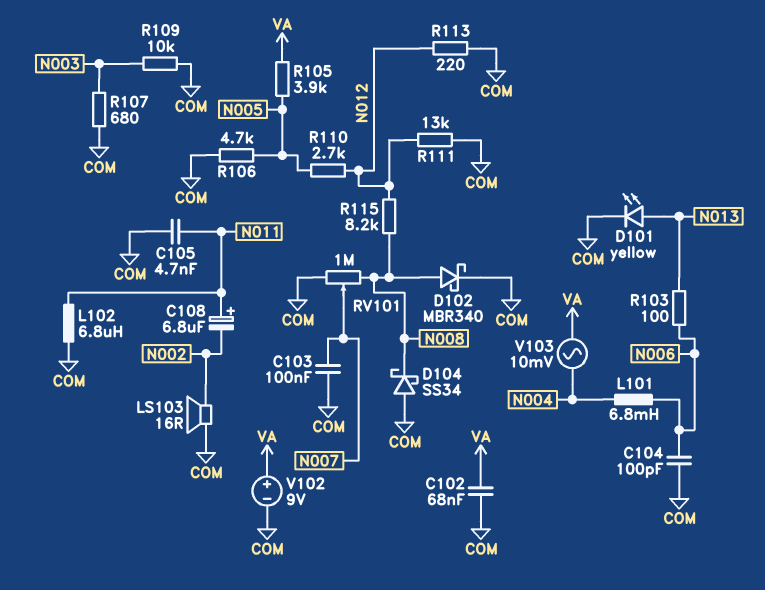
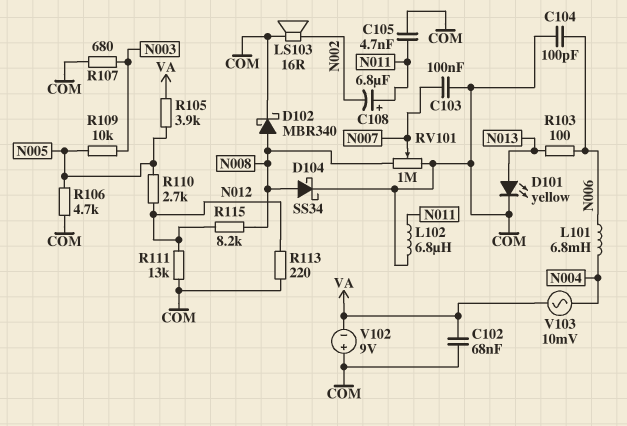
D104: schottky SS34 (A COM, K N008) -> schottky SS34 (A N008, K COM)
R109: 10k (COM, N003) -> 10k (N003, N005)
V102: 9V (plus VA, minus COM) -> 9V (plus COM, minus VA)

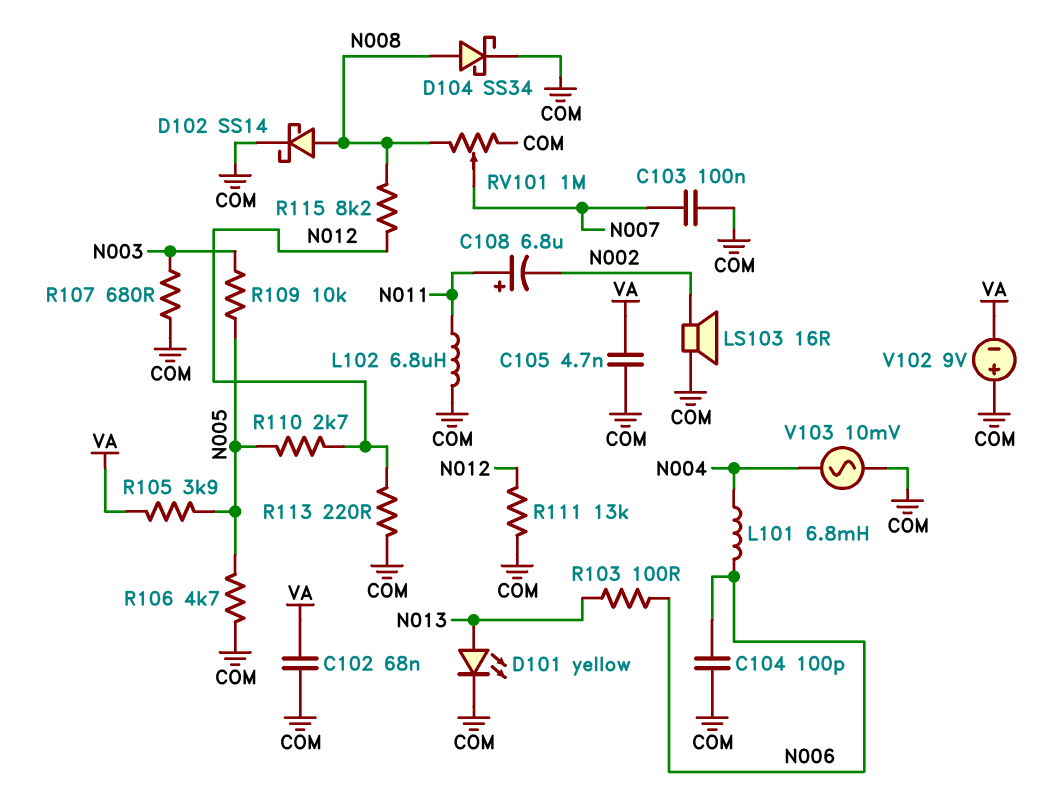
C105: 4.7nF (COM, N011) -> 4.7nF (COM, VA)
D102: schottky MBR340 (A N008, K COM) -> schottky SS14 (A N008, K COM)
V103: AC 10mV (N004, VA) -> AC 10mV (COM, N004)

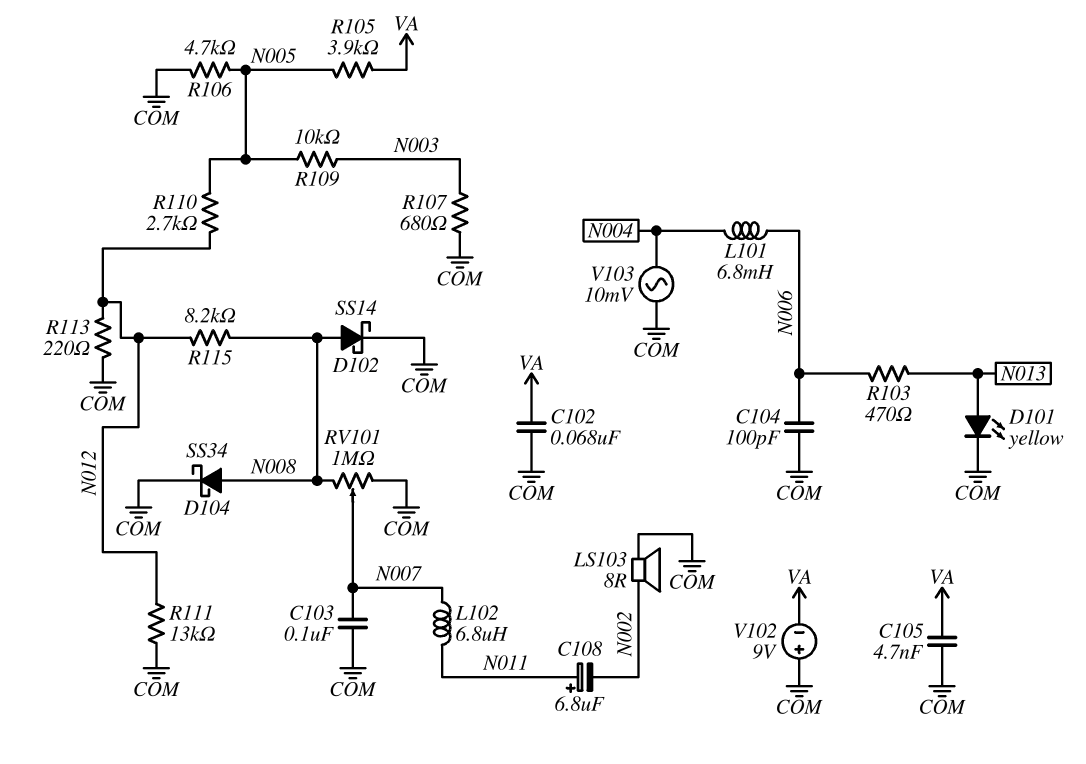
L102: 6.8uH (COM, N011) -> 6.8uH (N007, N011)
LS103: speaker 16R (COM, N002) -> speaker 8R (COM, N002)
R103: 100 (N006, N013) -> 470 (N006, N013)

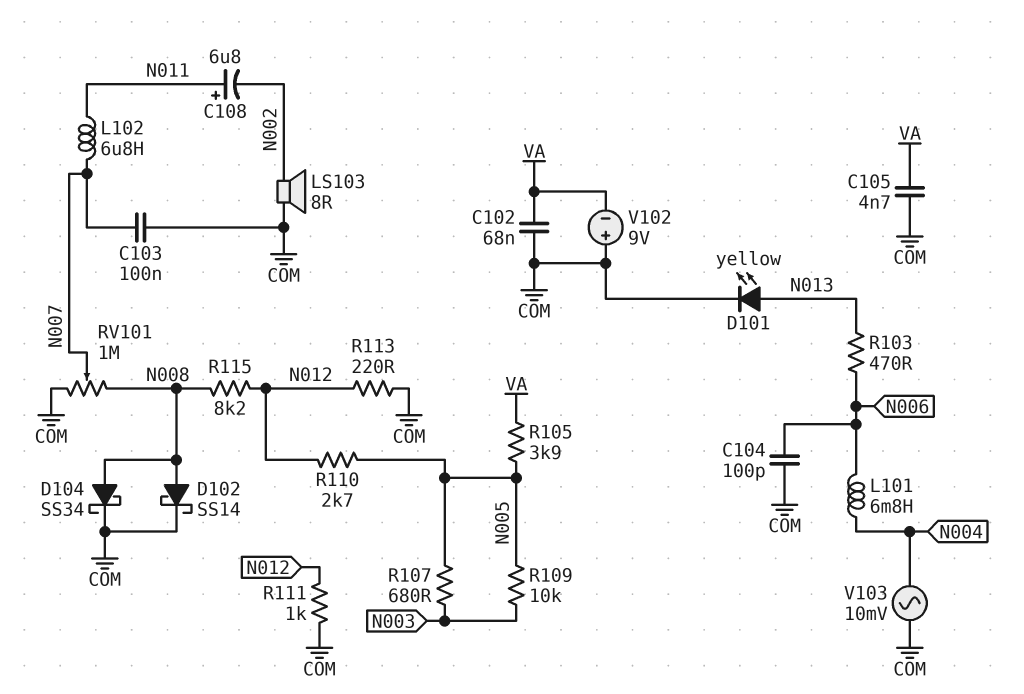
R106: 4.7k (COM, N005) -> none
R107: 680 (COM, N003) -> 680 (N003, N005)
R111: 13k (COM, N012) -> 1k (COM, N012)

